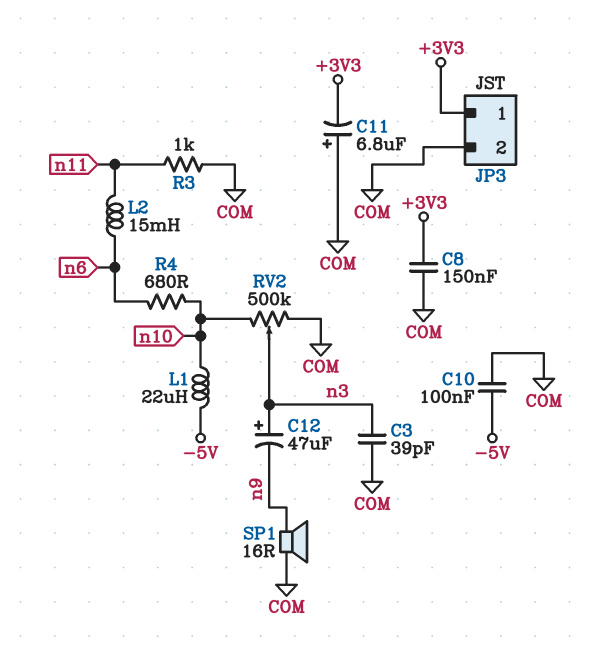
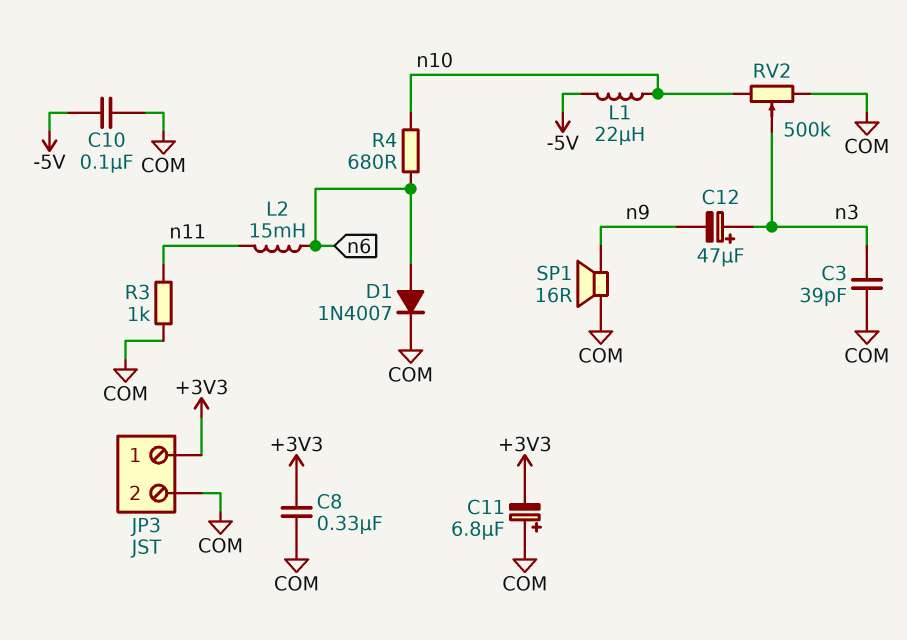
C8: 150nF (+3V3, COM) -> 330nF (+3V3, COM)
D1: none -> diode 1N4007 (A n6, K COM)

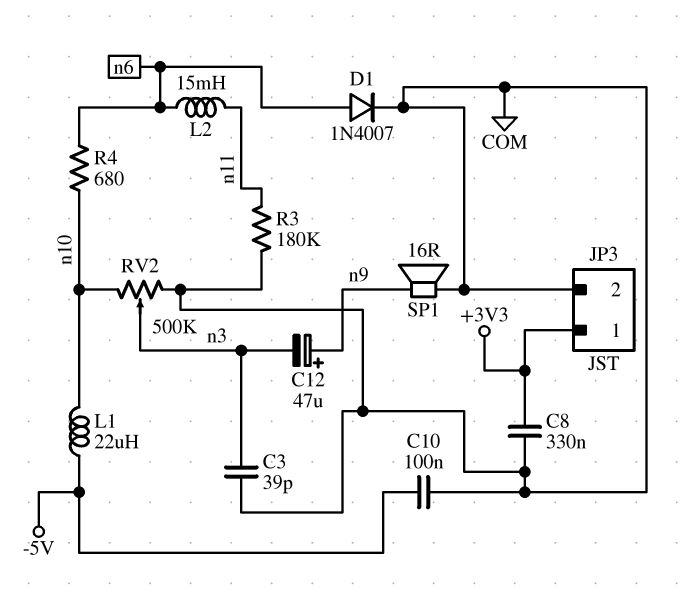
C11: 6.8uF (plus COM, minus +3V3) -> none
C12: 47uF (plus n3, minus n9) -> 47uF (plus n9, minus n3)
R3: 1k (COM, n11) -> 180k (COM, n11)

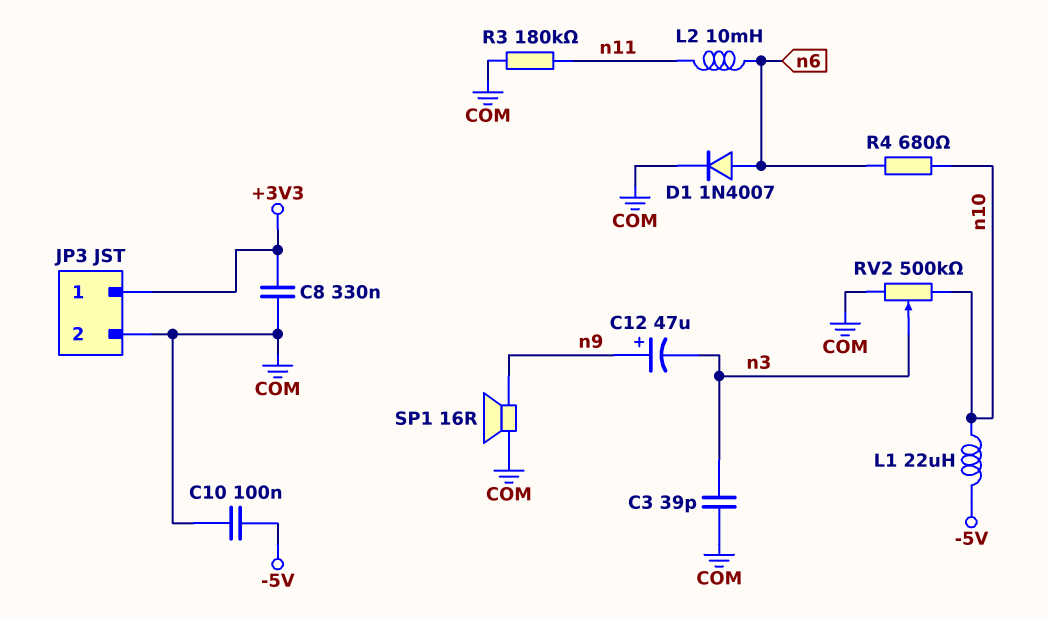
L2: 15mH (n6, n11) -> 10mH (n6, n11)

